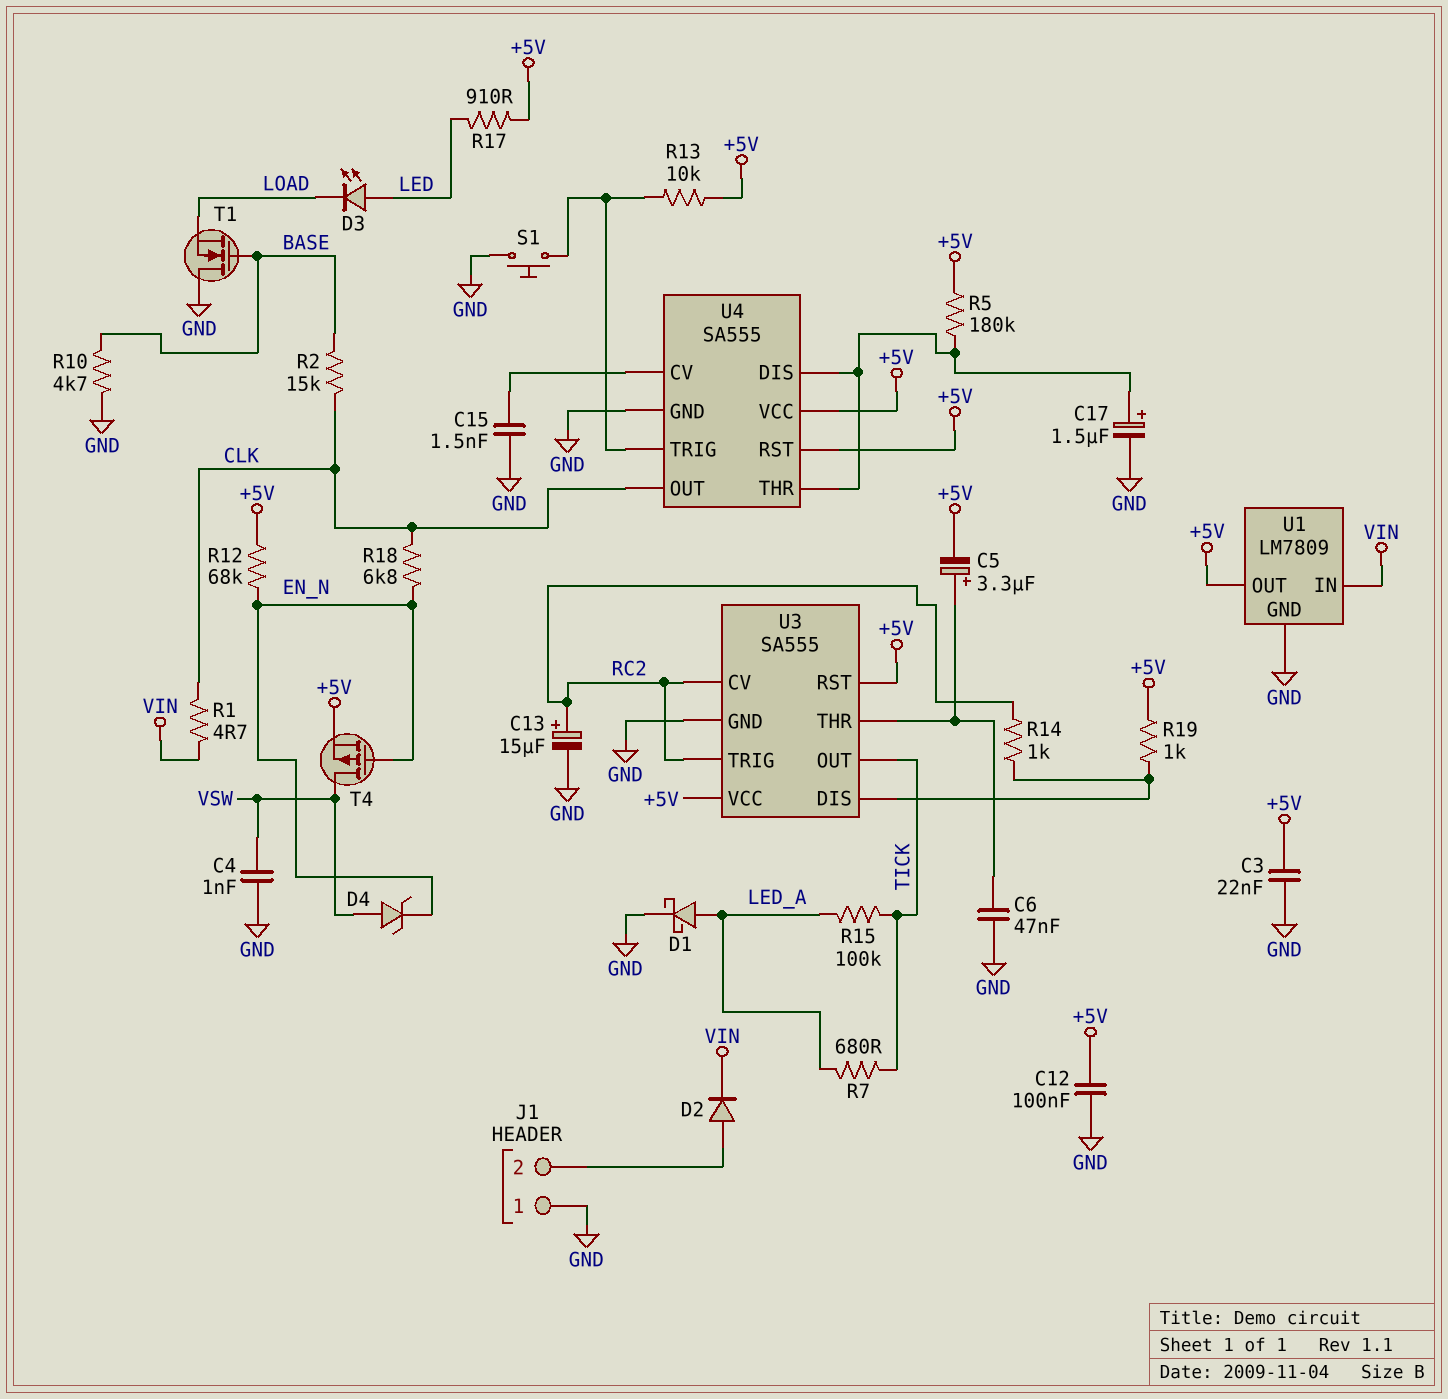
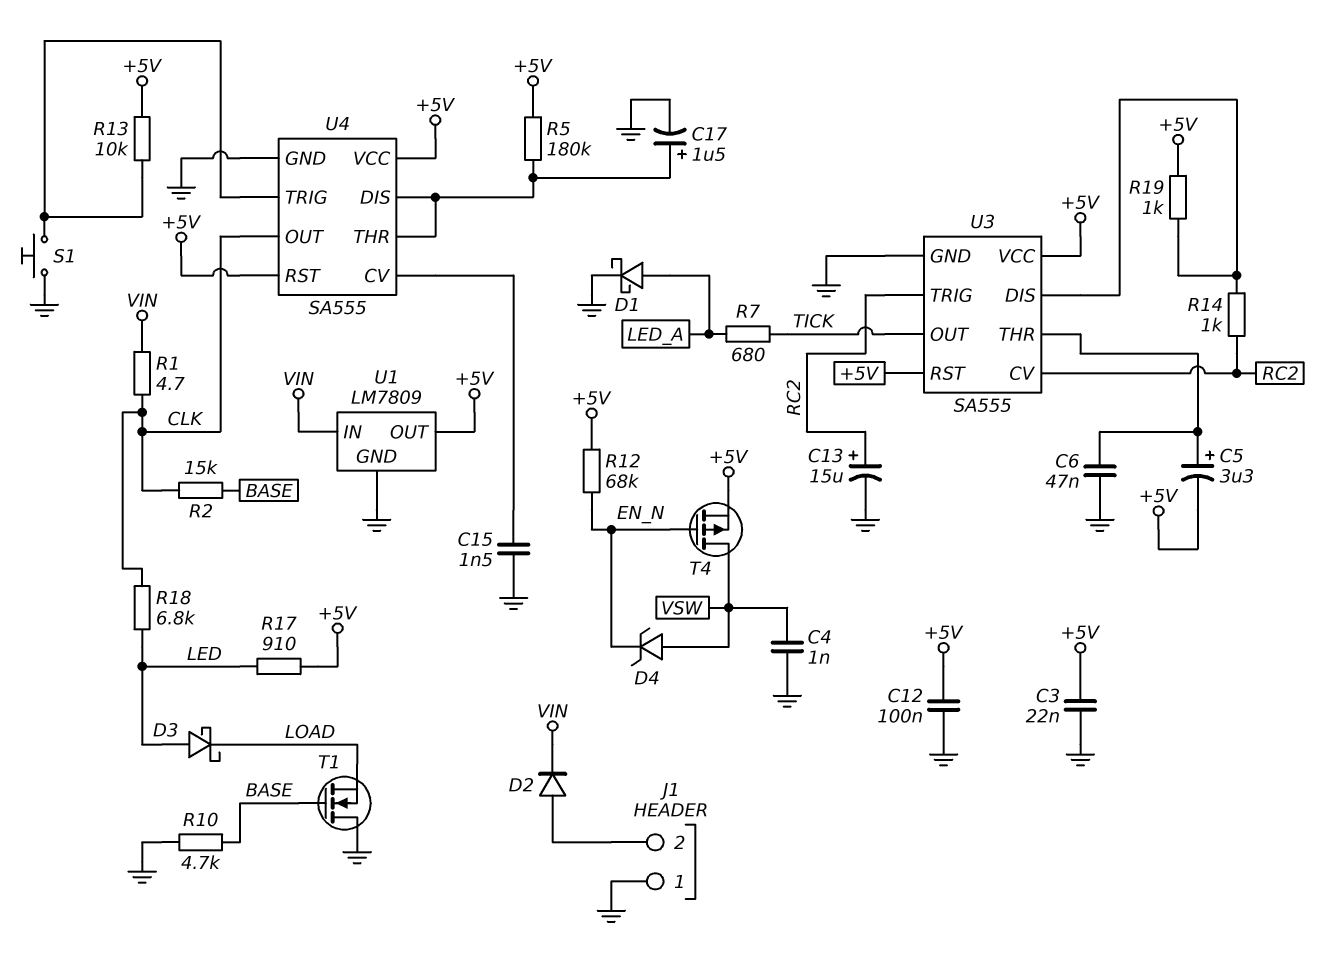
D3: LED (A LED, K LOAD) -> schottky (A LED, K LOAD)
R15: 100k (LED_A, TICK) -> none
R18: 6.8k (CLK, EN_N) -> 6.8k (CLK, LED)

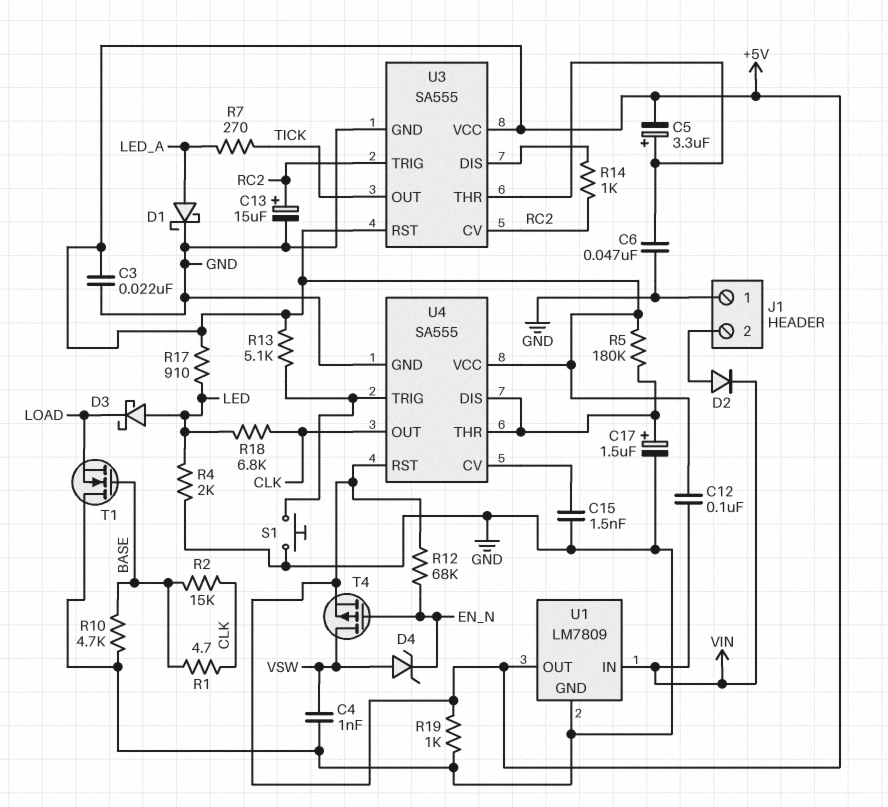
C12: 100nF (+5V, GND) -> 100nF (+5V, VIN)
R1: 4.7 (CLK, VIN) -> 4.7 (BASE, CLK)
R4: none -> 2k (GND, LED)
R7: 680 (LED_A, TICK) -> 270 (LED_A, TICK)
R13: 10k (+5V, U4/TRIG) -> 5.1k (+5V, U4/TRIG)
R19: 1k (+5V, U3/DIS) -> 1k (+5V, GND)

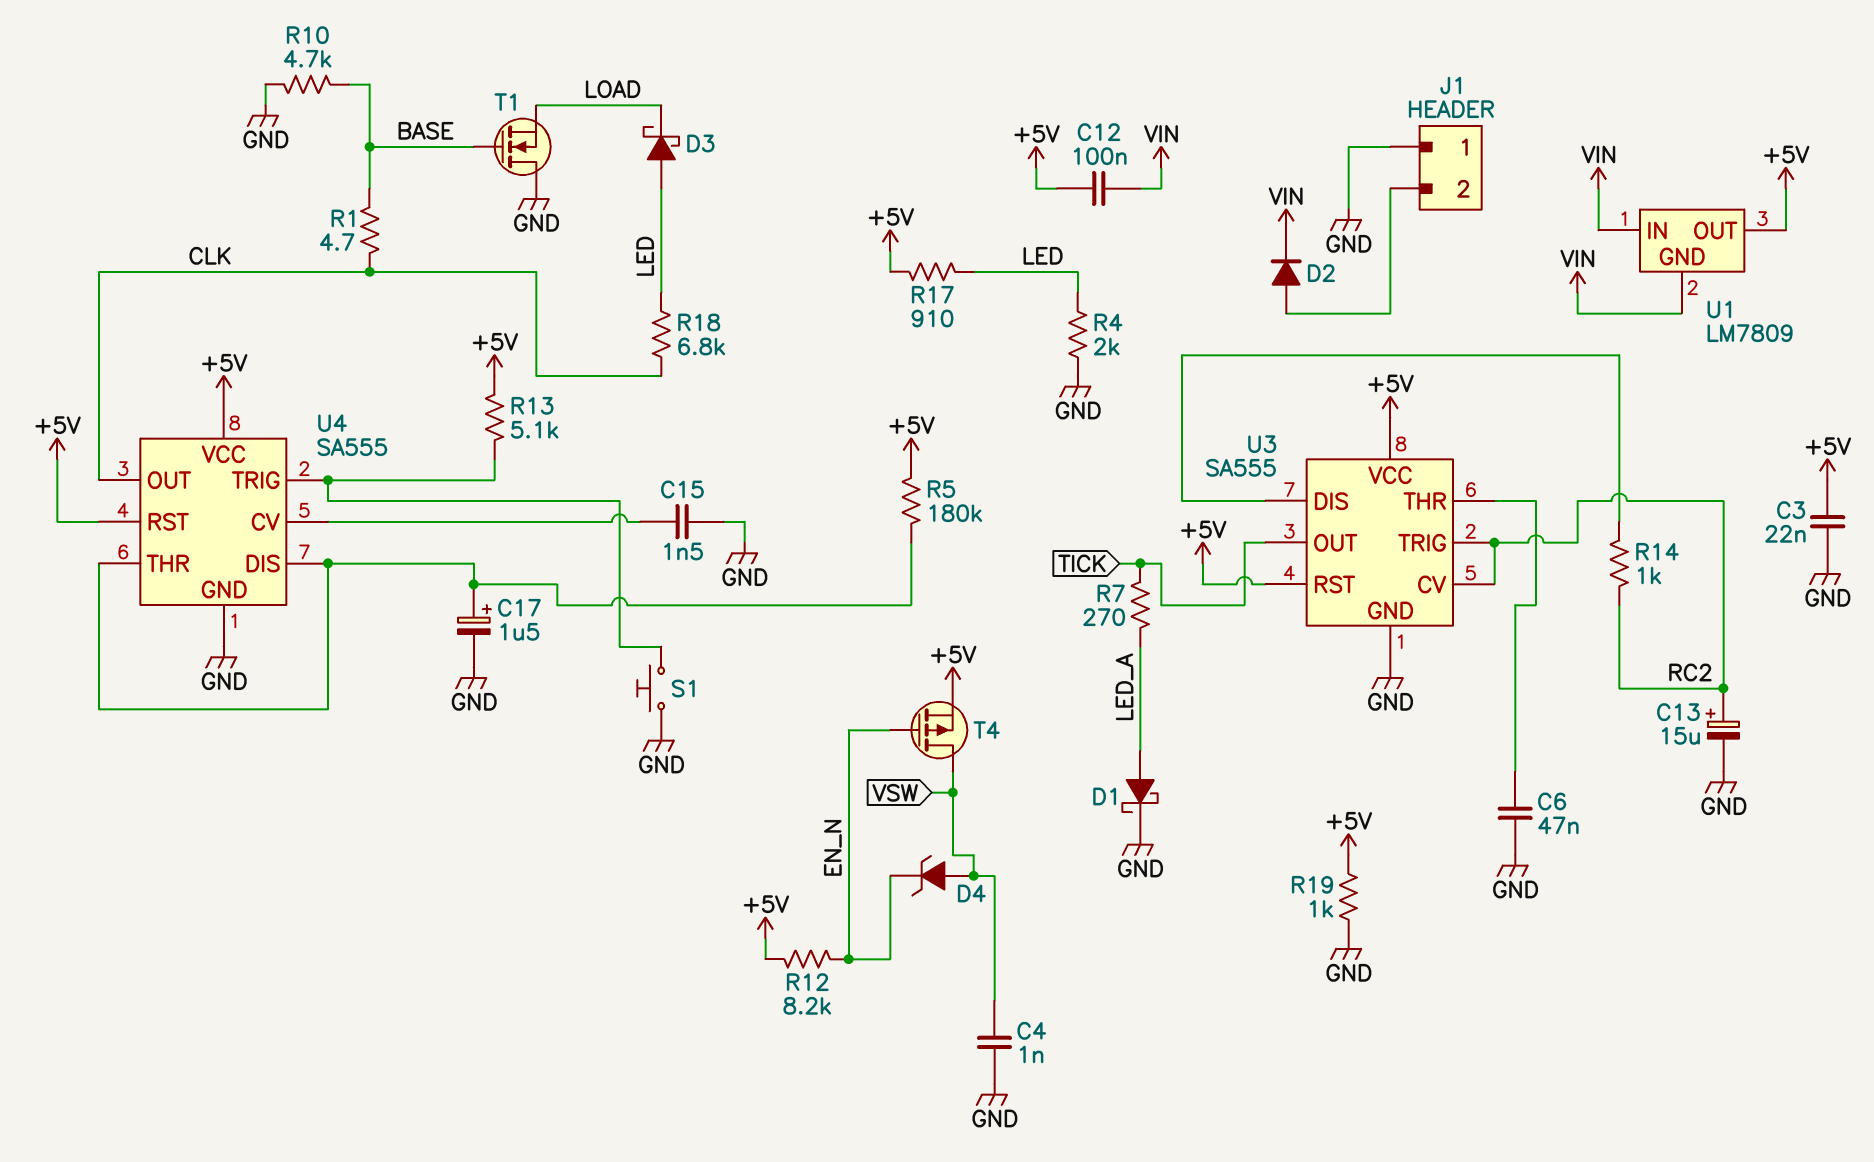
C5: 3.3uF (plus U3/THR, minus +5V) -> none
R2: 15k (BASE, CLK) -> none
R12: 68k (+5V, EN_N) -> 8.2k (+5V, EN_N)
U1 pin GND: GND -> VIN

